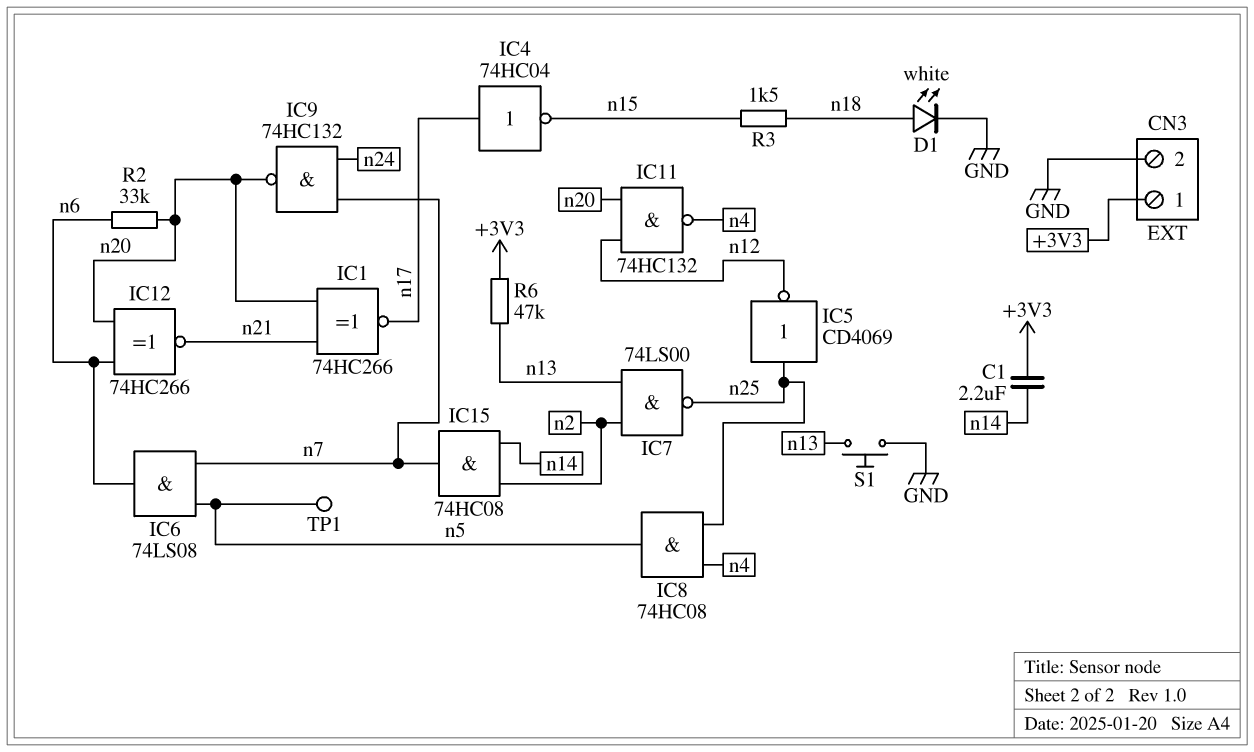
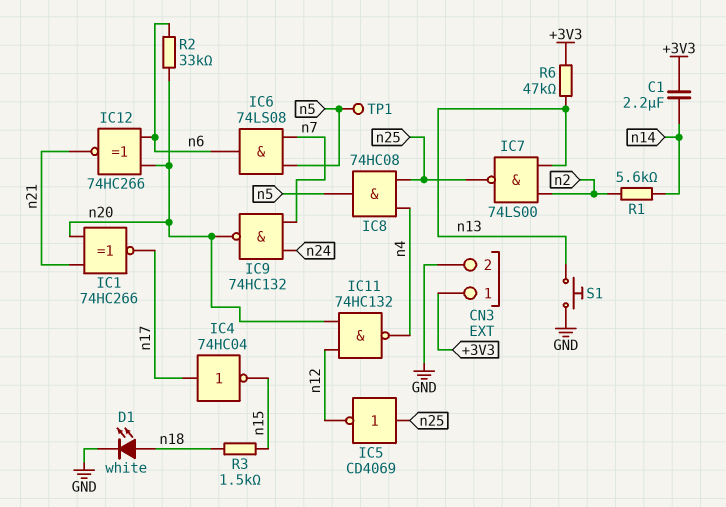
IC15: AND 74HC08 (in n2, in n14, out n7) -> none
R1: none -> 5.6k (n2, n14)

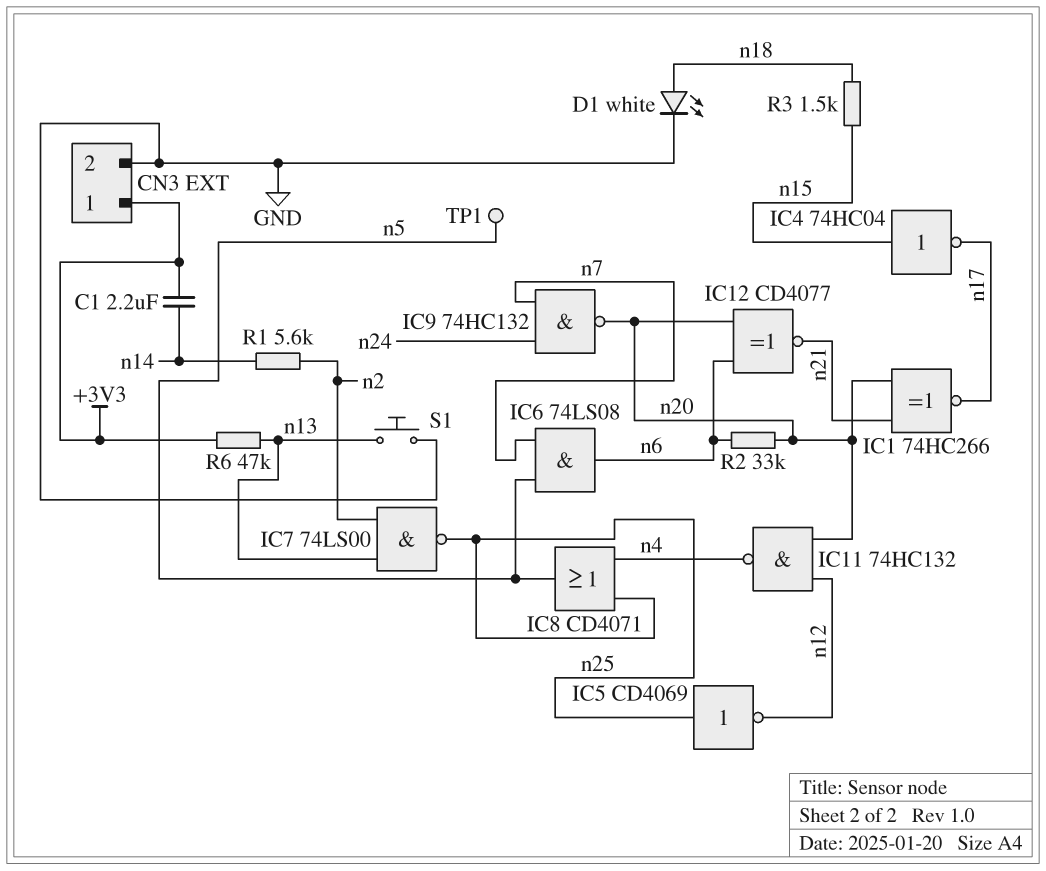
IC4: NOT 74HC04 (in n17, out n15) -> NOT 74HC04 (in n15, out n17)
IC8: AND 74HC08 (in n4, in n25, out n5) -> OR CD4071 (in n4, in n25, out n5)
IC12: XNOR 74HC266 (in n6, in n20, out n21) -> XNOR CD4077 (in n6, in n20, out n21)

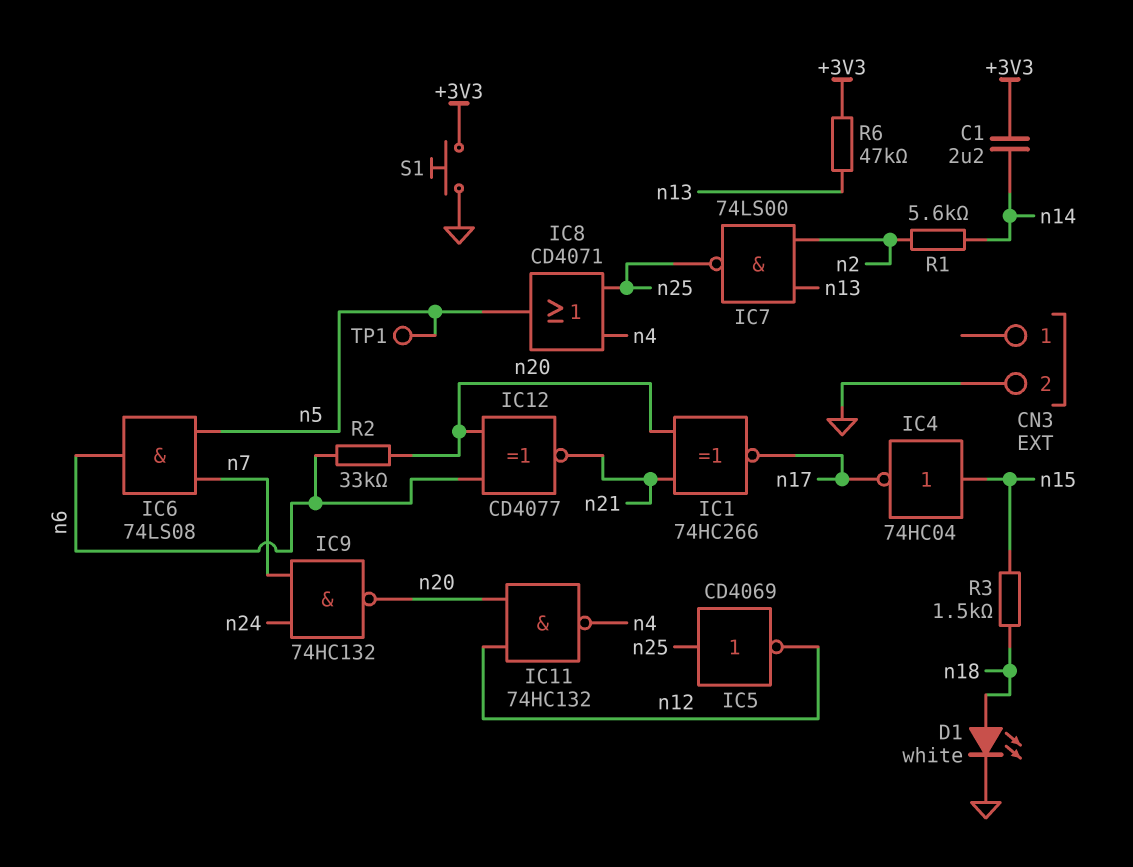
CN3 pin 1: +3V3 -> none
S1: button (GND, n13) -> button (+3V3, GND)

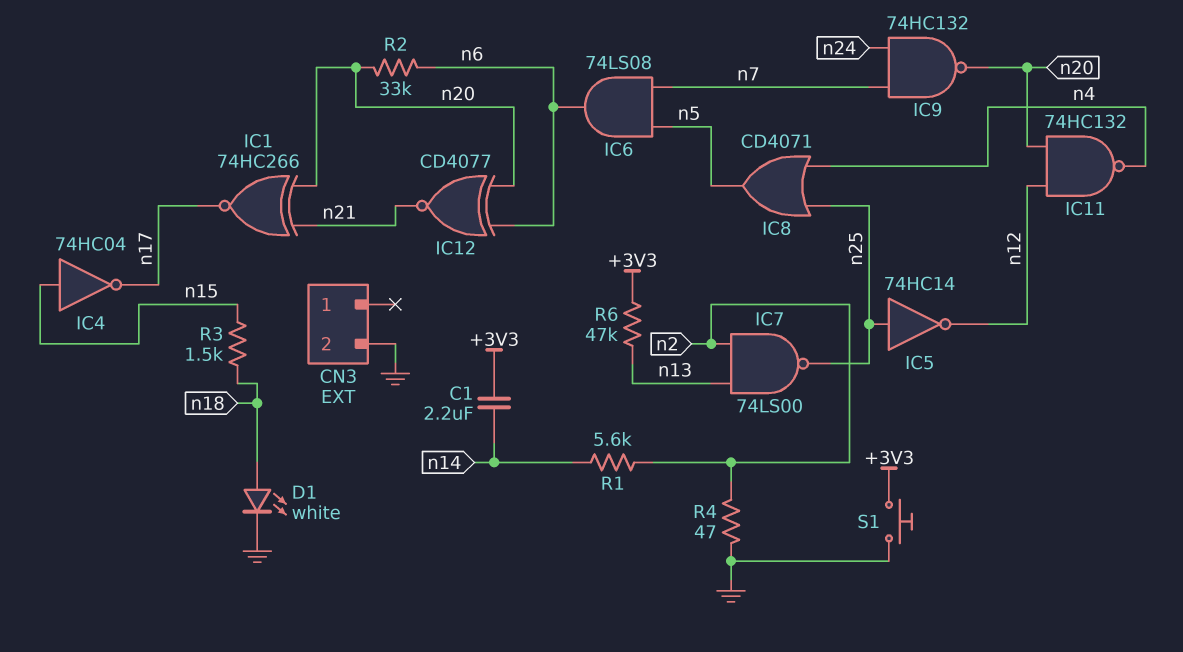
IC5: NOT CD4069 (in n25, out n12) -> NOT 74HC14 (in n25, out n12)
R4: none -> 47 (GND, n2)
TP1: test point (n5) -> none

